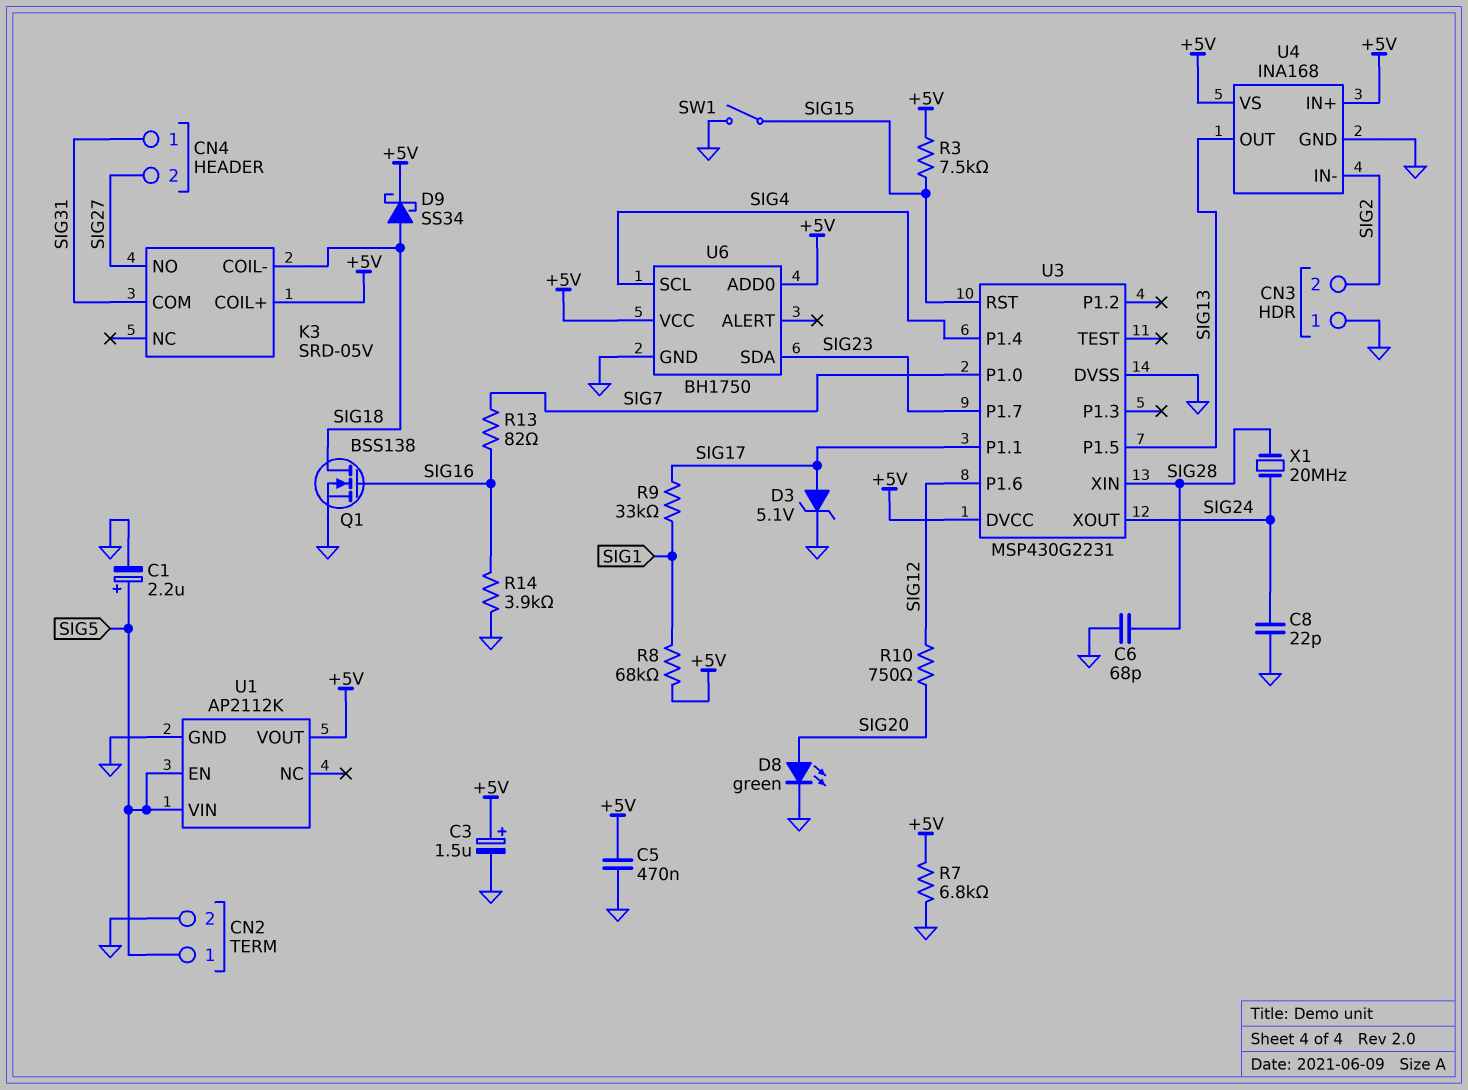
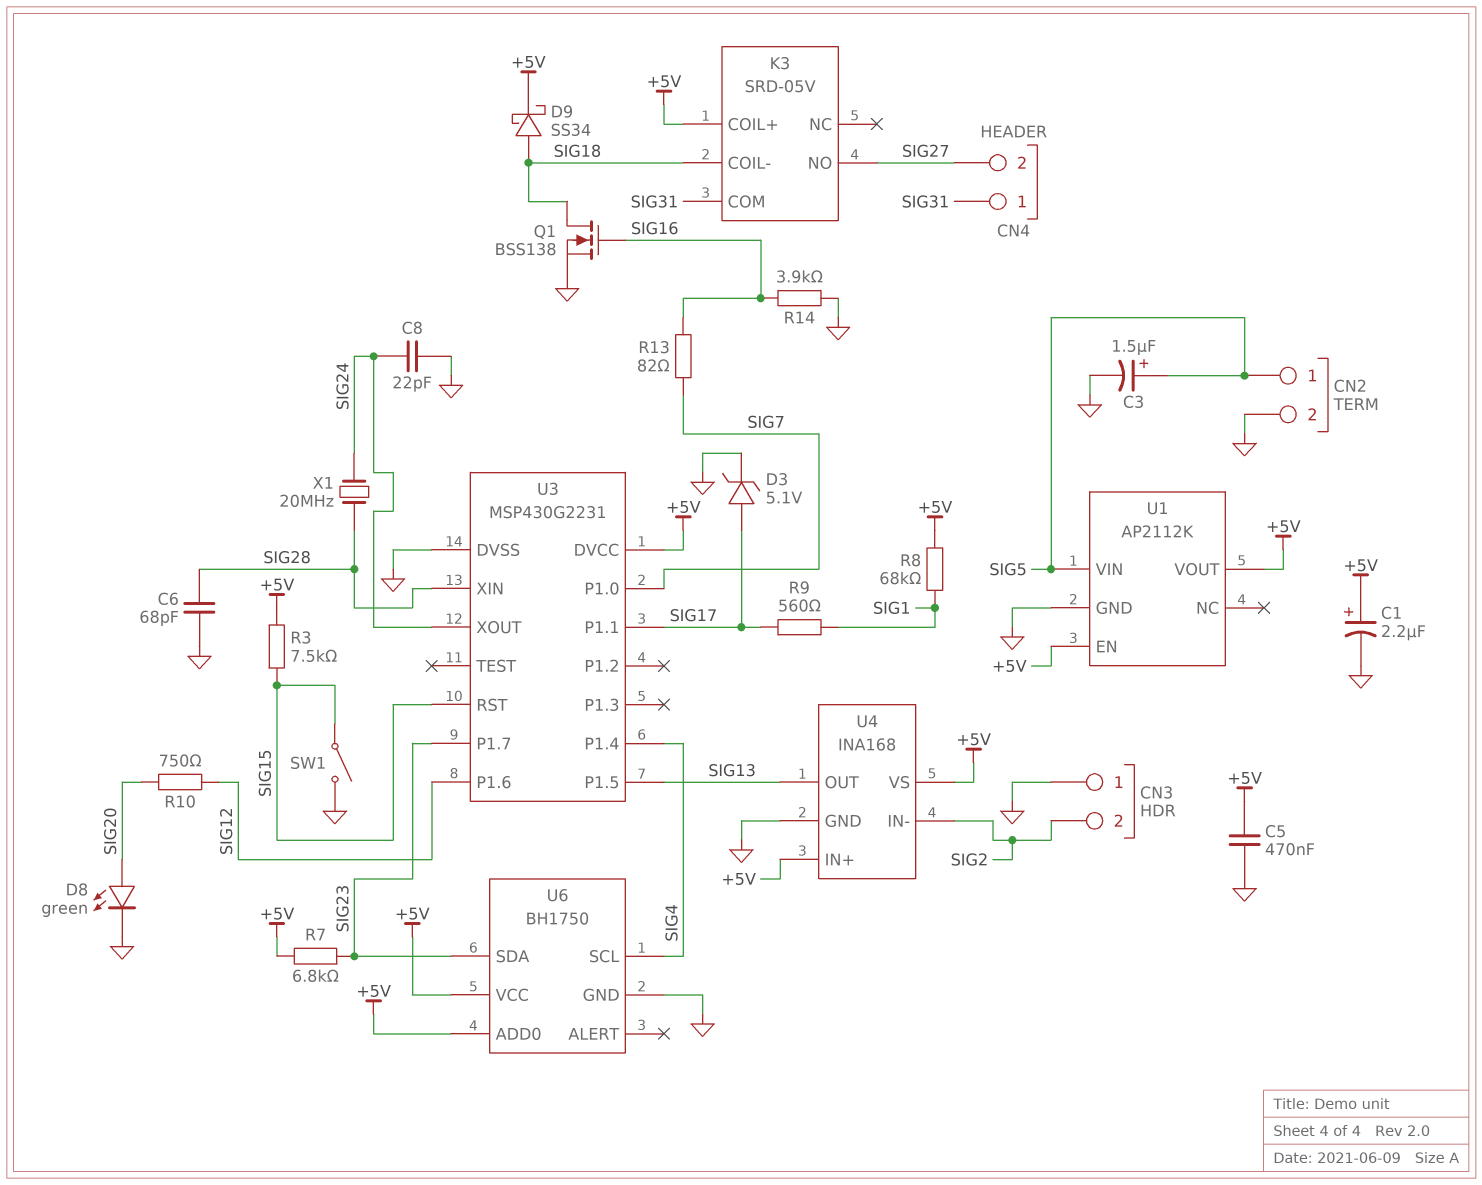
C1: 2.2uF (plus SIG5, minus GND) -> 2.2uF (plus +5V, minus GND)
C3: 1.5uF (plus +5V, minus GND) -> 1.5uF (plus SIG5, minus GND)
R7: 6.8k (+5V, GND) -> 6.8k (+5V, SIG23)
R9: 33k (SIG1, SIG17) -> 560 (SIG1, SIG17)
U1 pin EN: SIG5 -> +5V

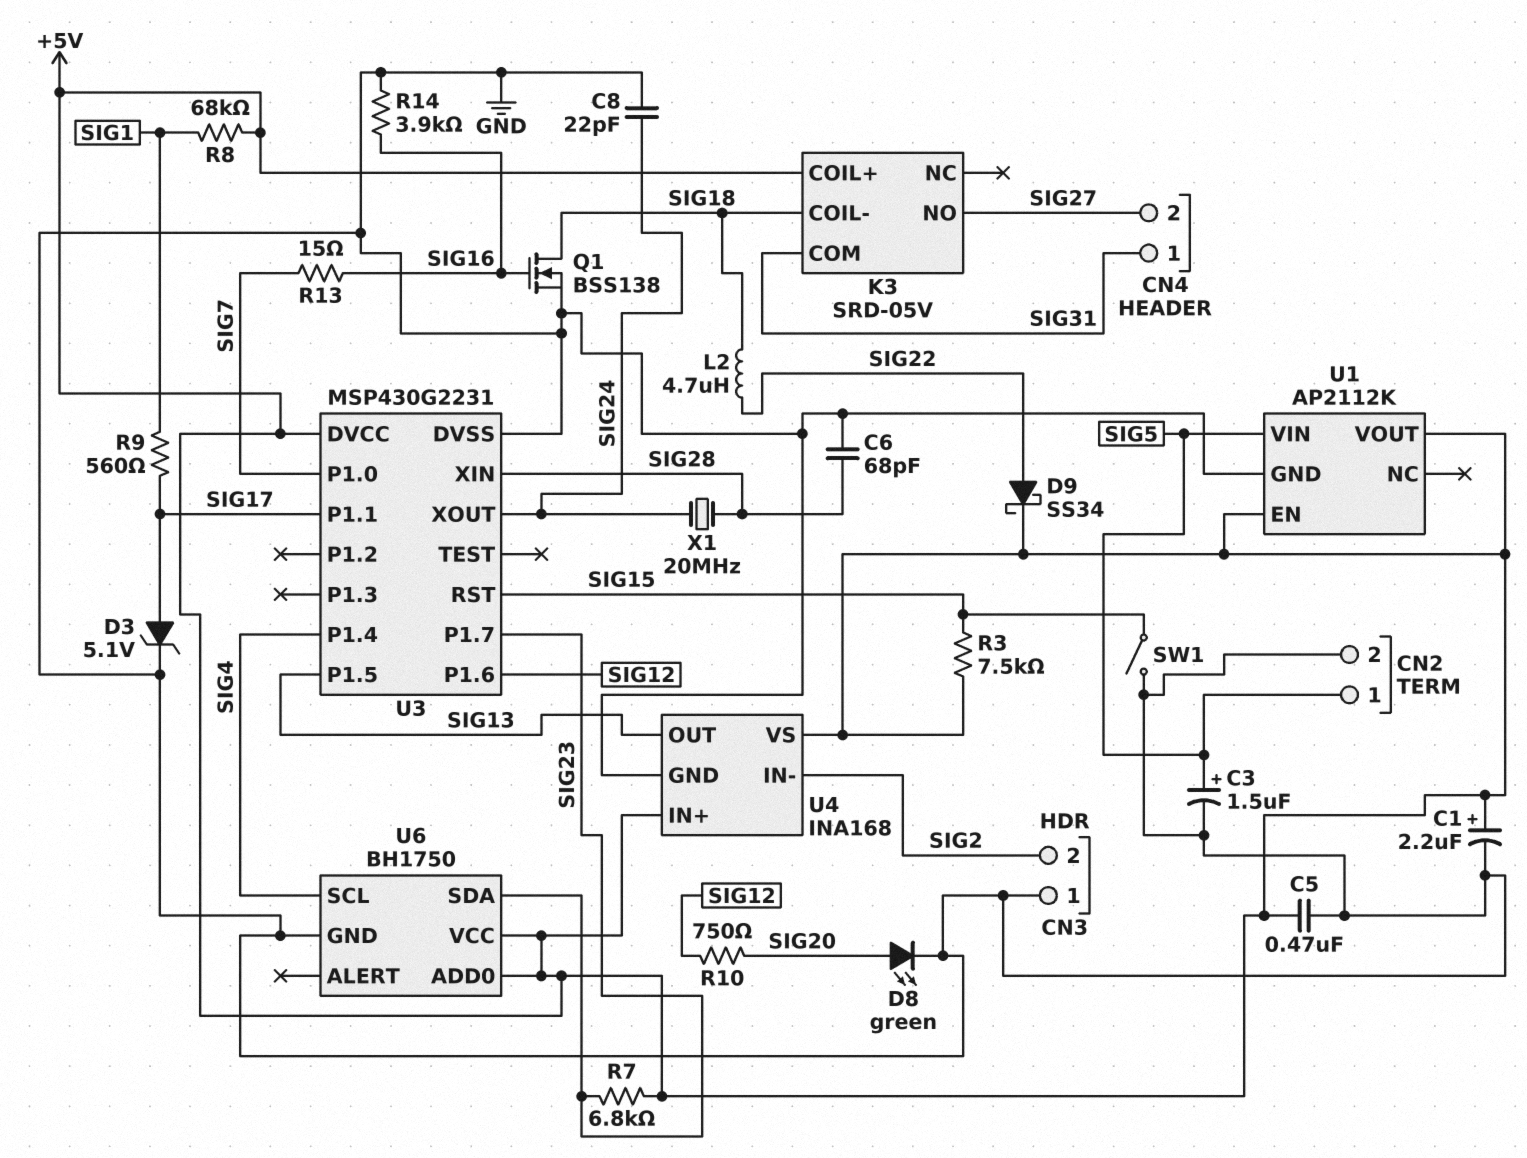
D9: schottky SS34 (A SIG18, K +5V) -> schottky SS34 (A SIG22, K +5V)
L2: none -> 4.7uH (SIG18, SIG22)
R13: 82 (SIG7, SIG16) -> 15 (SIG7, SIG16)

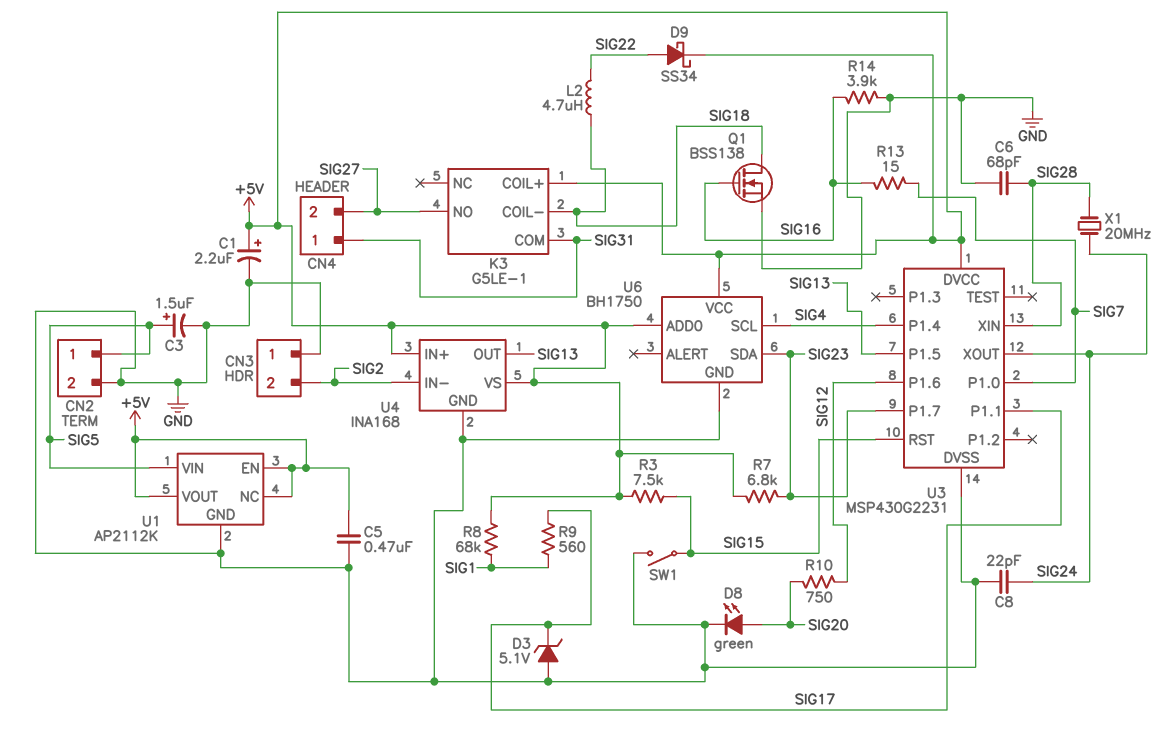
D3: zener 5.1V (A SIG17, K GND) -> zener 5.1V (A GND, K SIG17)
K3: SRD-05V -> G5LE-1
U1 pin NC: none -> +5V

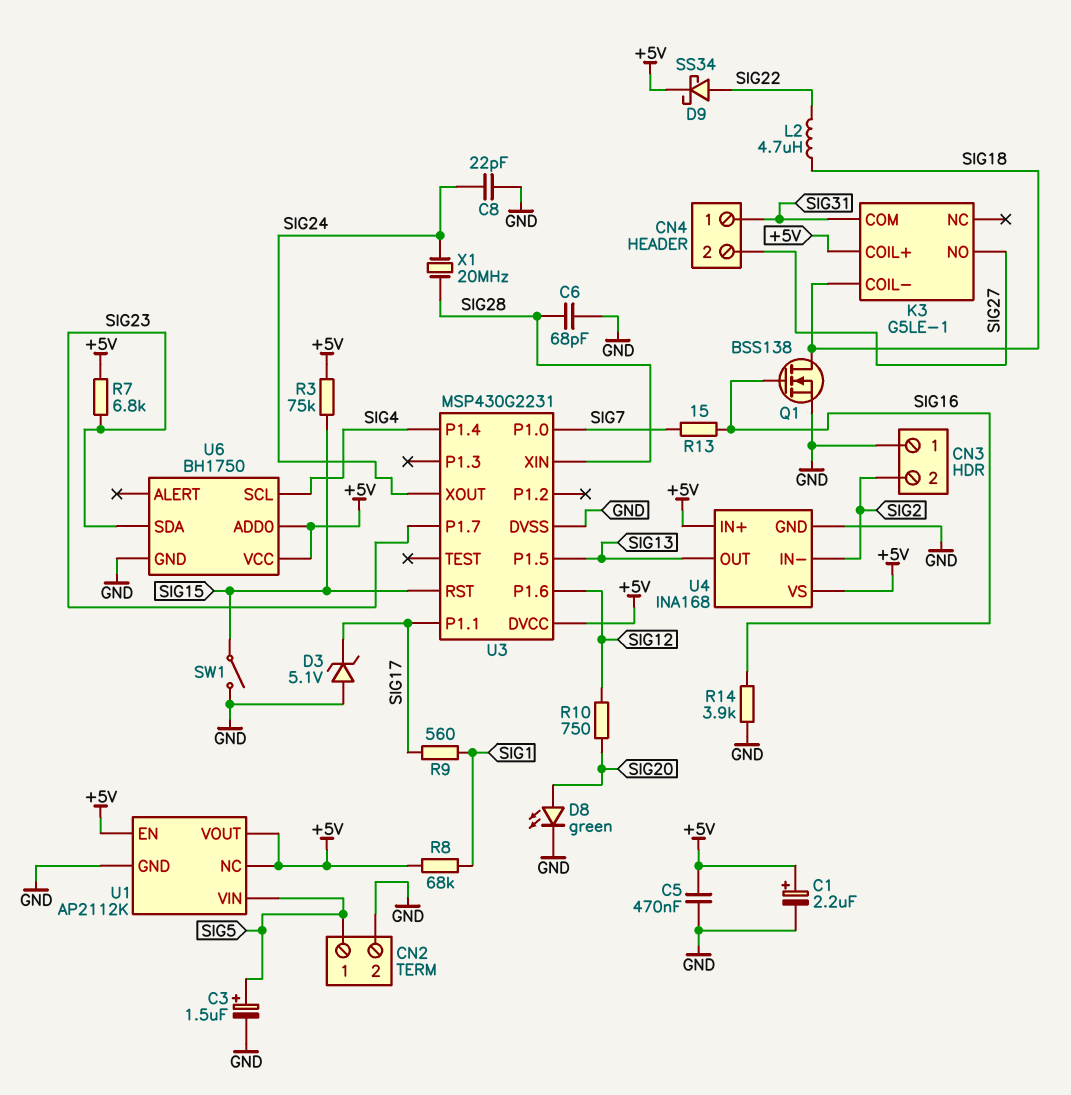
R3: 7.5k (+5V, SIG15) -> 75k (+5V, SIG15)

